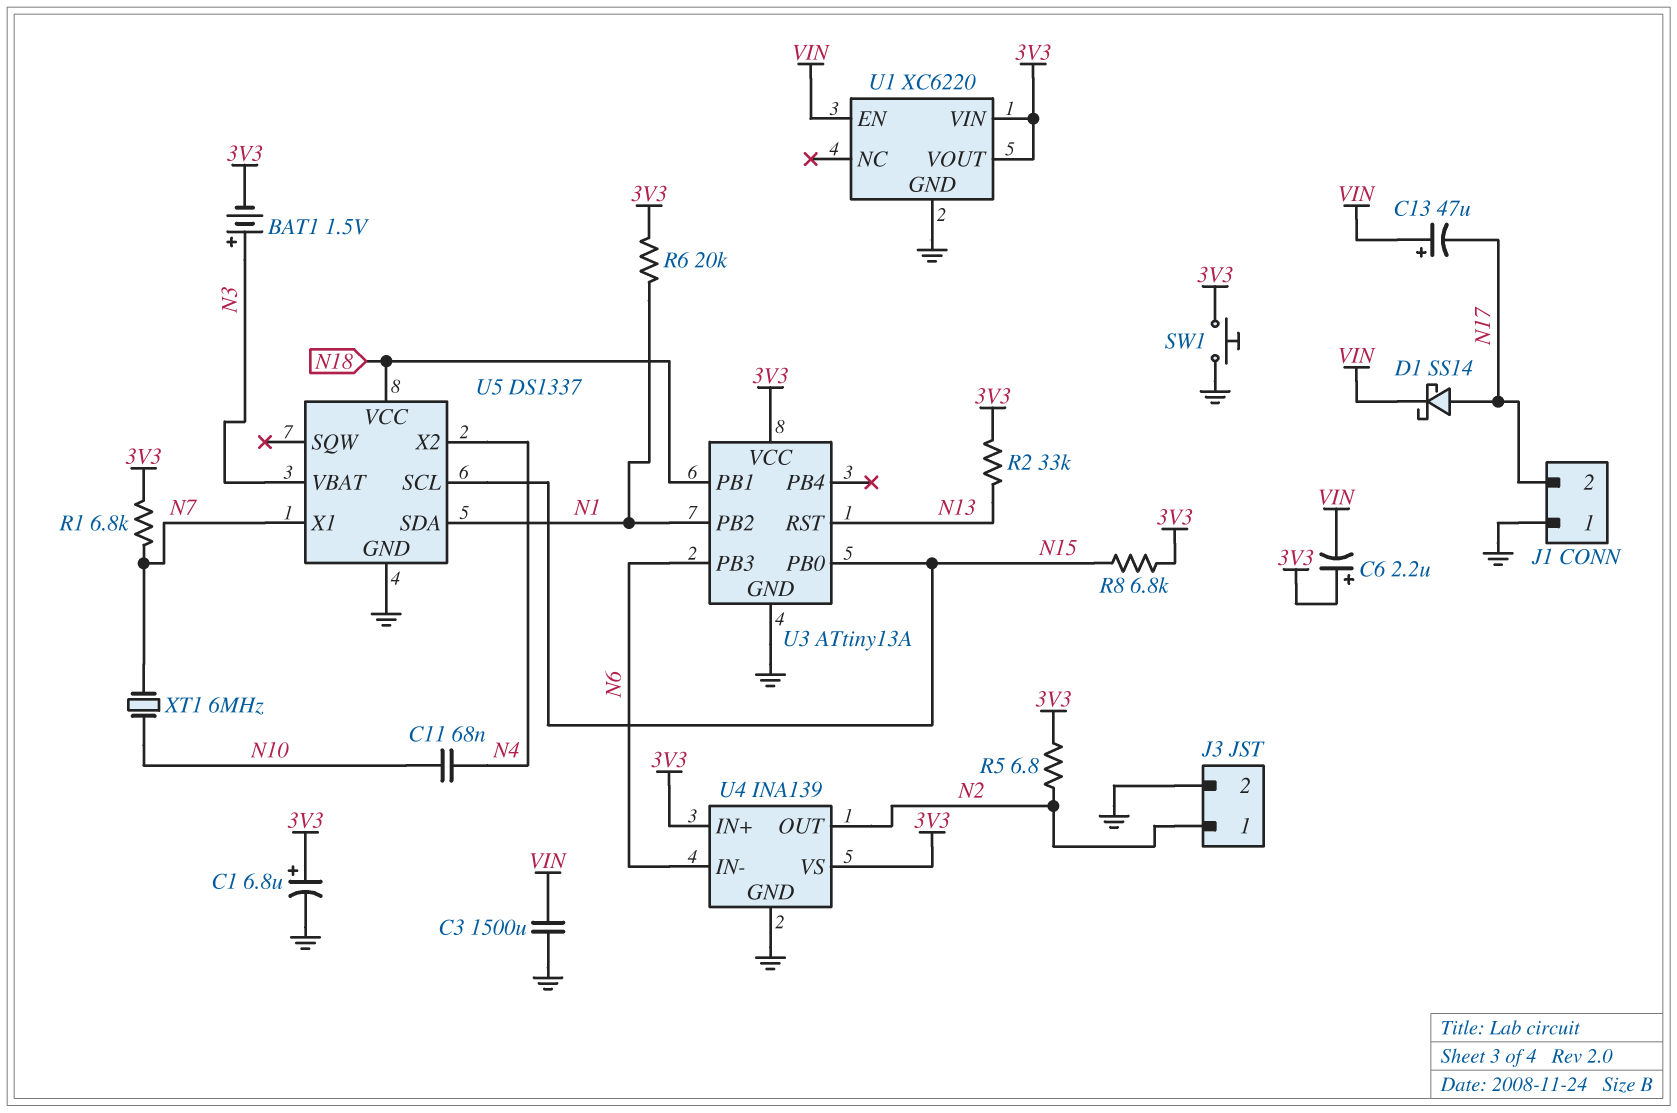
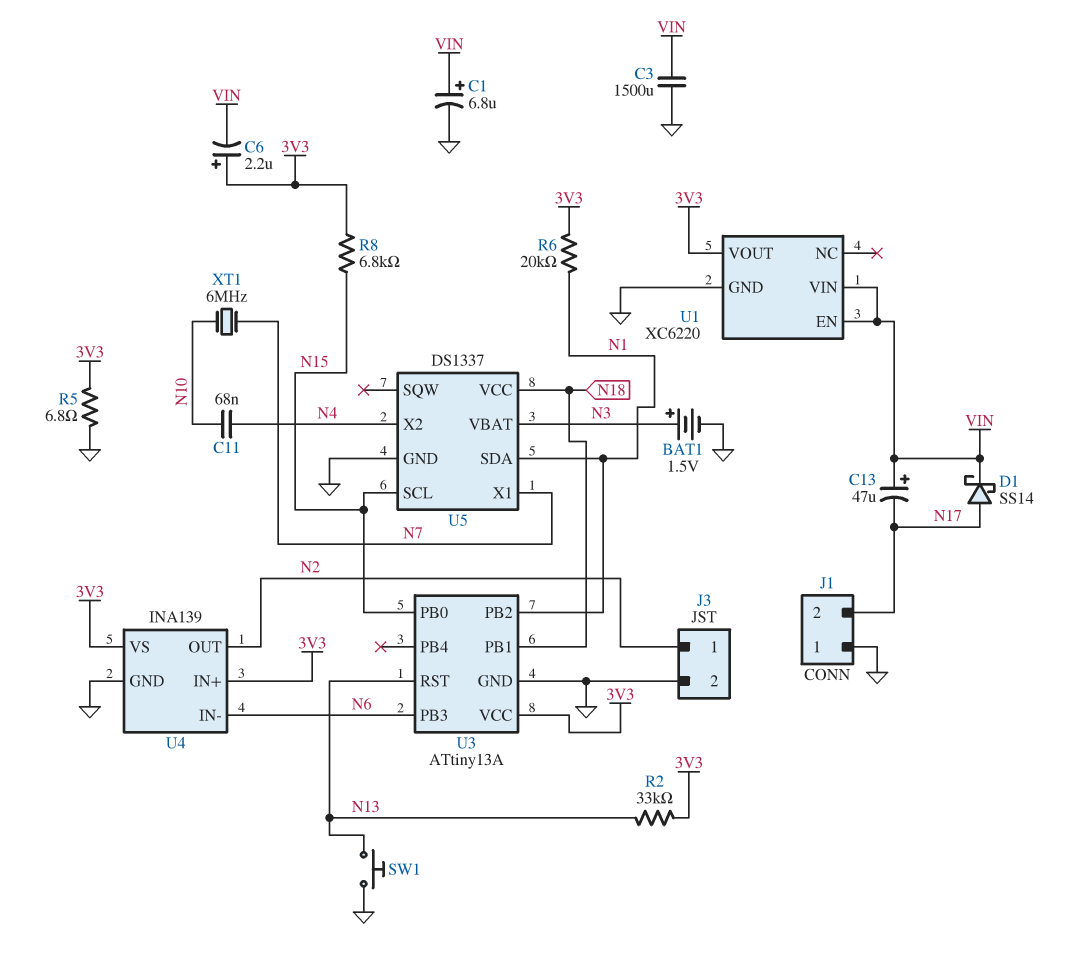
BAT1: 1.5V (plus N3, minus 3V3) -> 1.5V (plus N3, minus GND)
C1: 6.8uF (plus 3V3, minus GND) -> 6.8uF (plus VIN, minus GND)
R1: 6.8k (3V3, N7) -> none
R5: 6.8 (3V3, N2) -> 6.8 (3V3, GND)
SW1: button (3V3, GND) -> button (GND, N13)
U1 pin VIN: 3V3 -> VIN

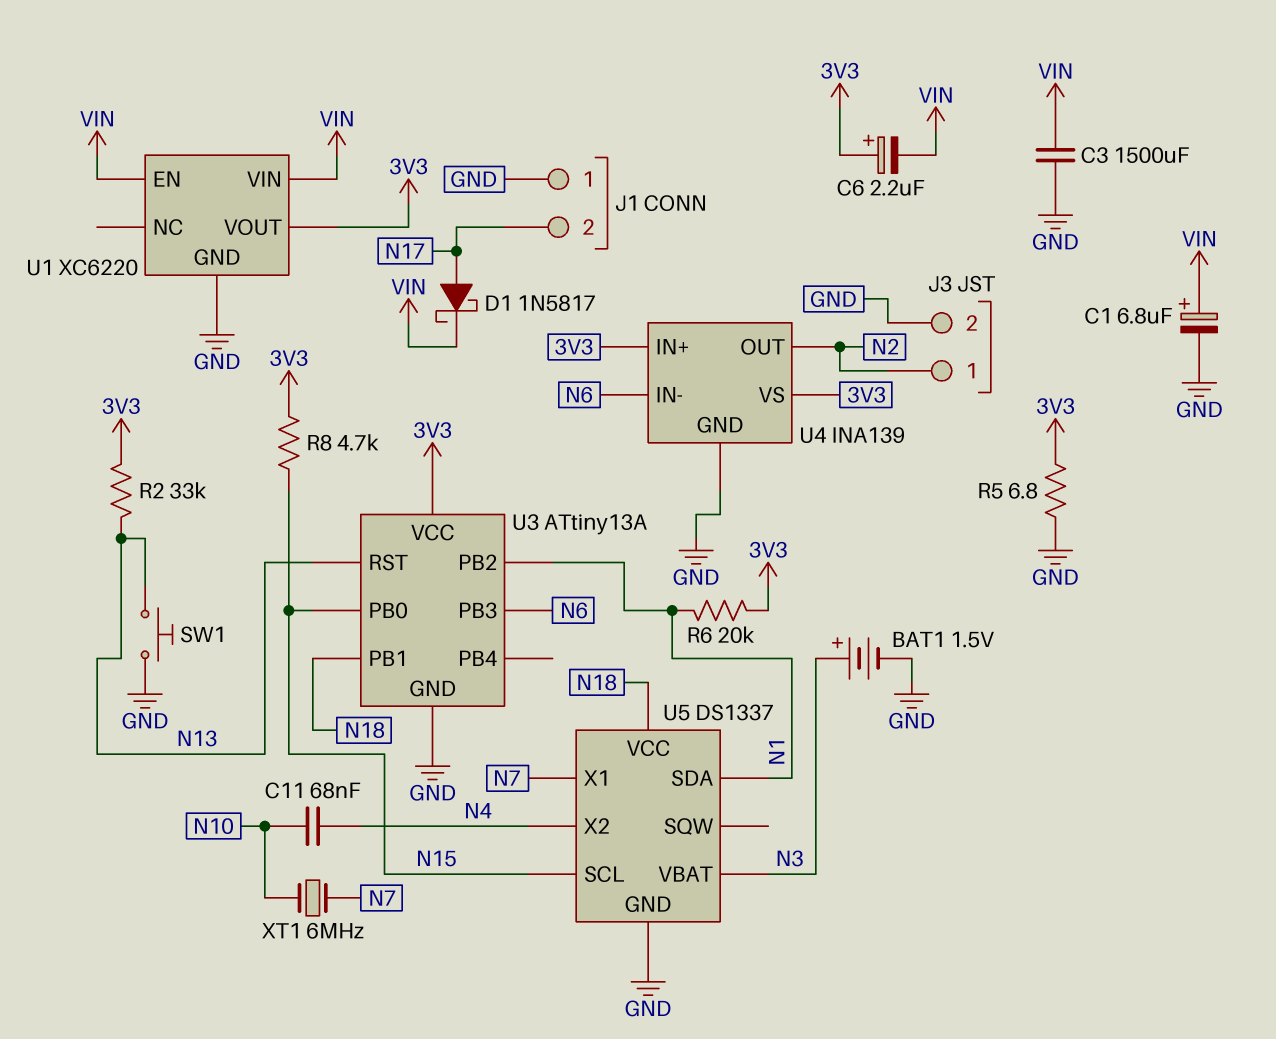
C13: 47uF (plus VIN, minus N17) -> none
D1: schottky SS14 (A N17, K VIN) -> schottky 1N5817 (A N17, K VIN)
R8: 6.8k (3V3, N15) -> 4.7k (3V3, N15)

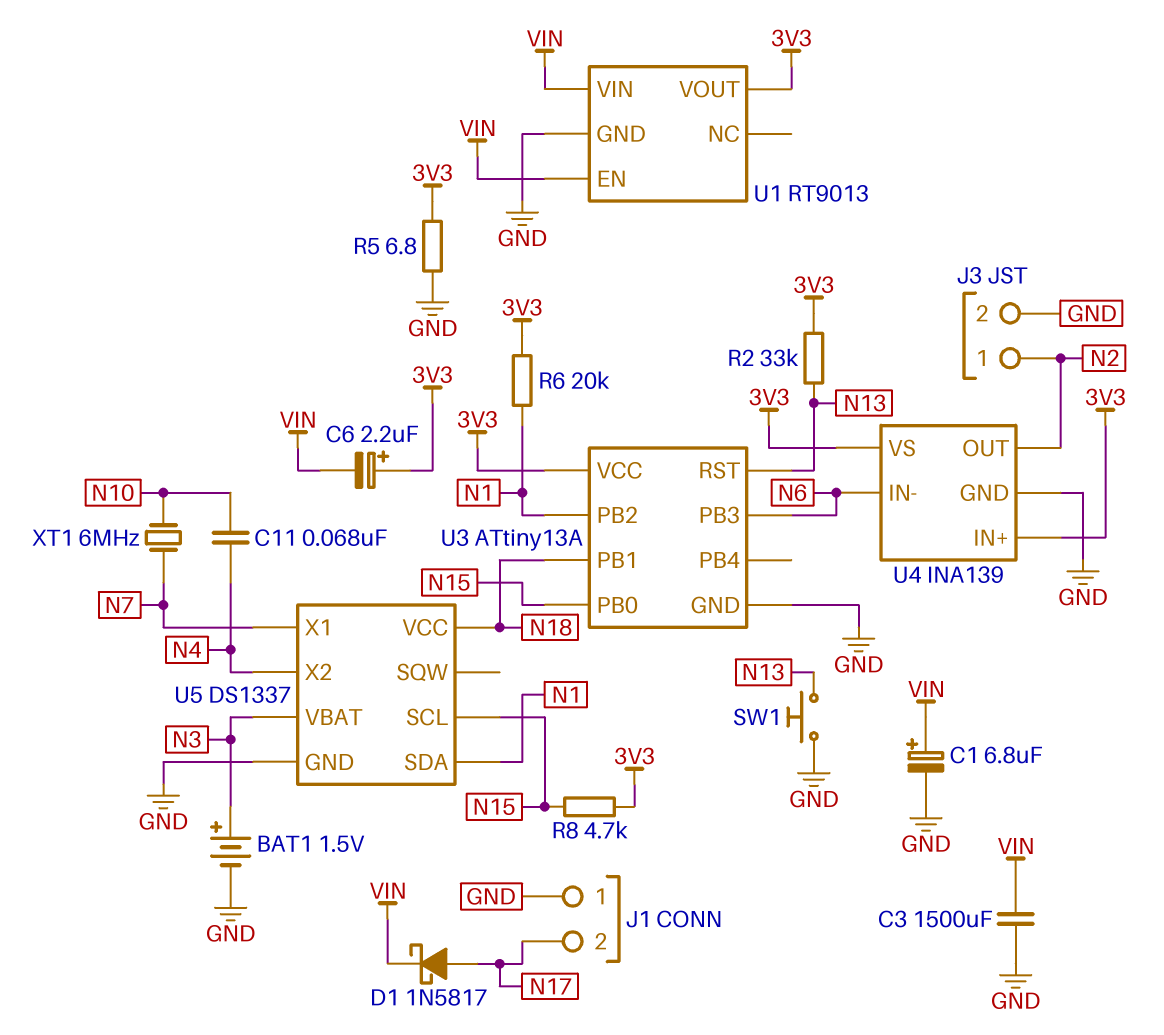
U1: XC6220 -> RT9013

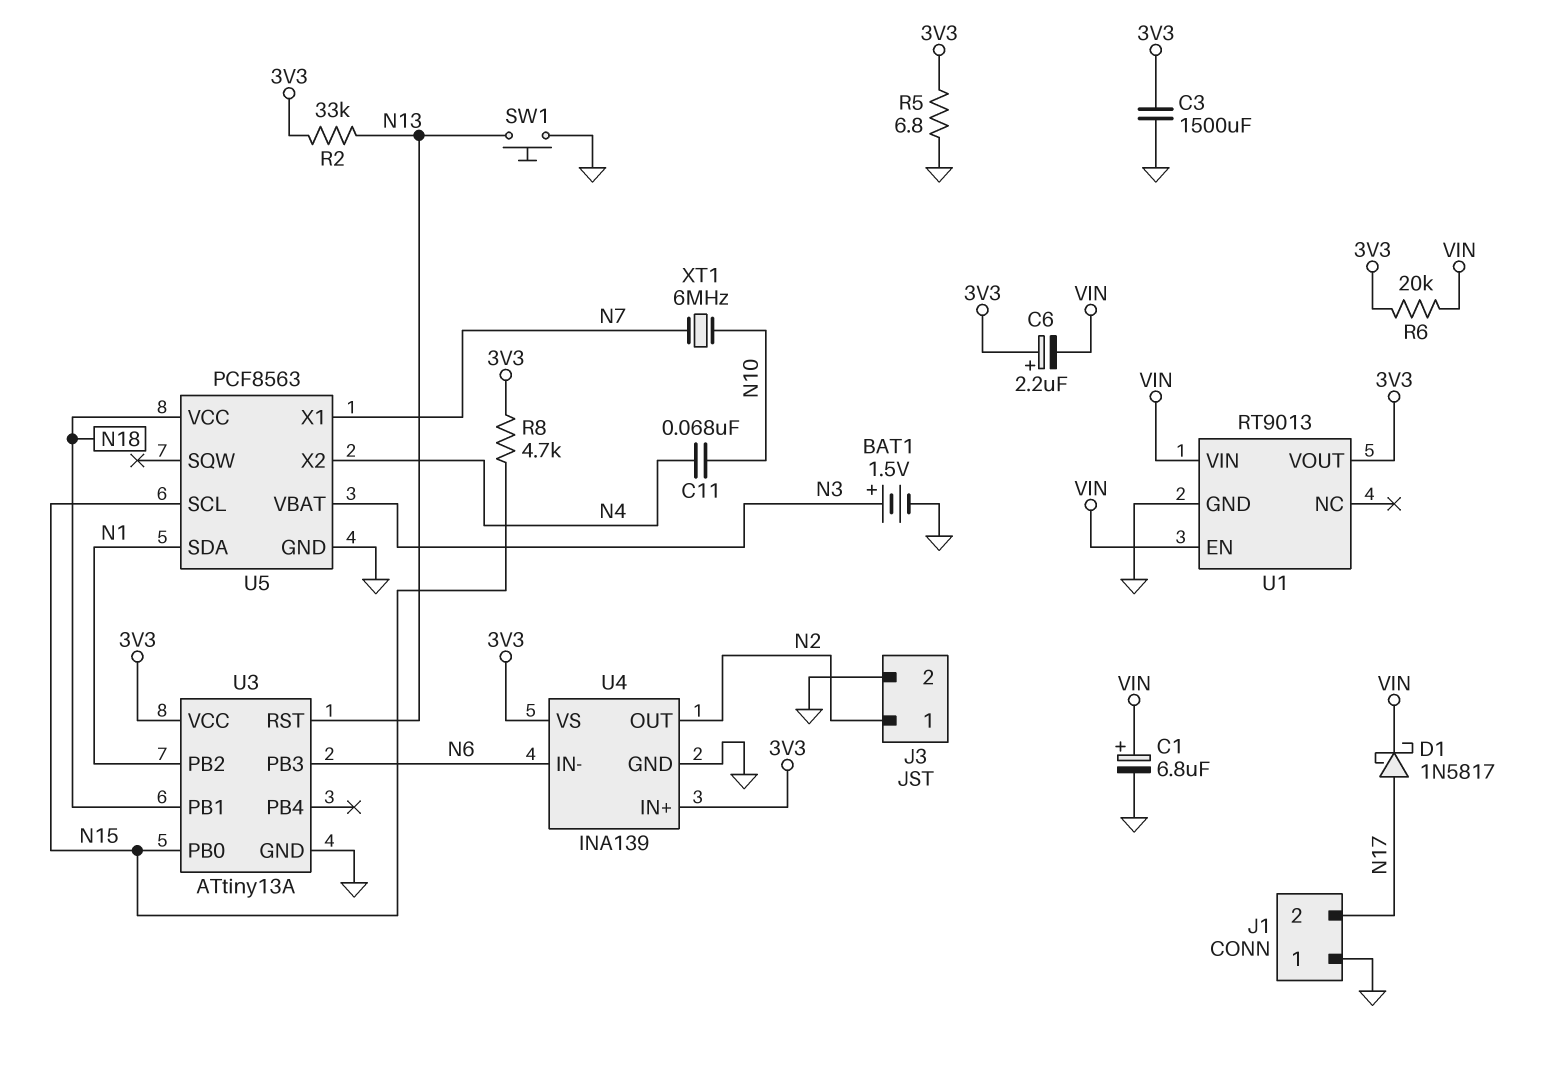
C3: 1500uF (GND, VIN) -> 1500uF (3V3, GND)
R6: 20k (3V3, N1) -> 20k (3V3, VIN)
U5: DS1337 -> PCF8563

